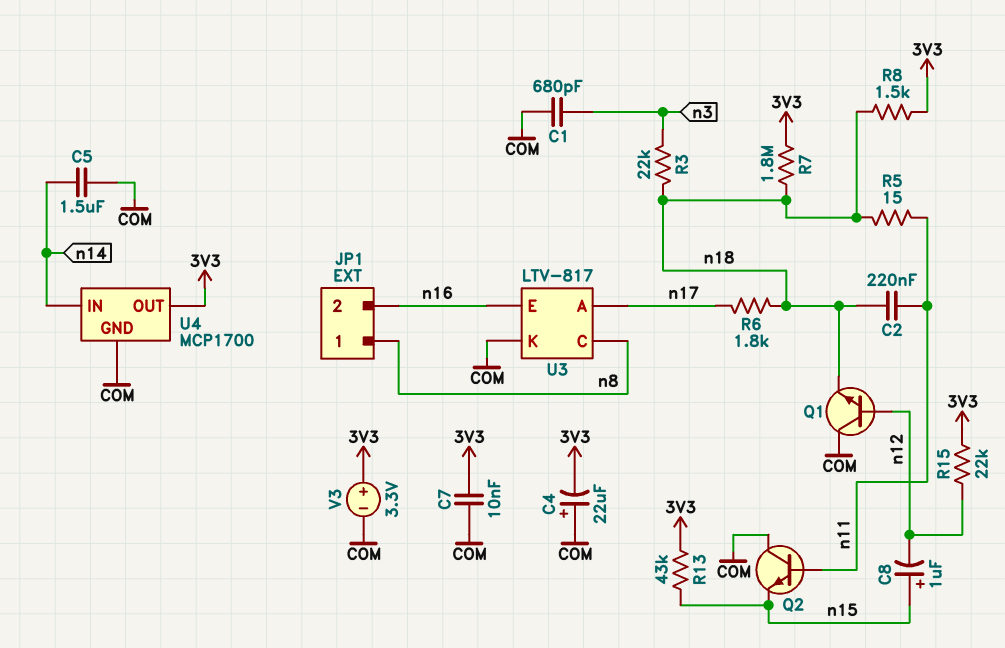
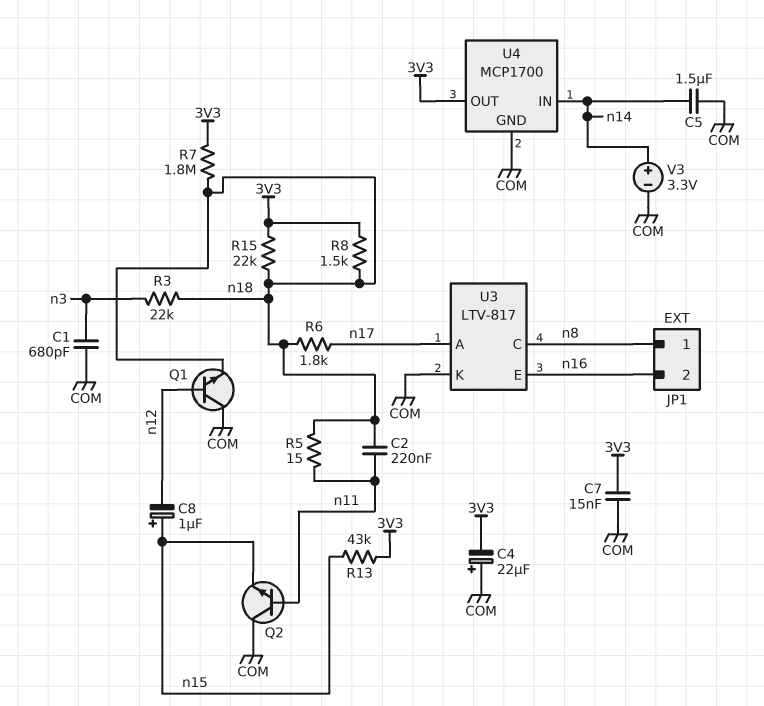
C7: 10nF (3V3, COM) -> 15nF (3V3, COM)
R15: 22k (3V3, n12) -> 22k (3V3, n18)
V3: 3.3V (plus 3V3, minus COM) -> 3.3V (plus n14, minus COM)

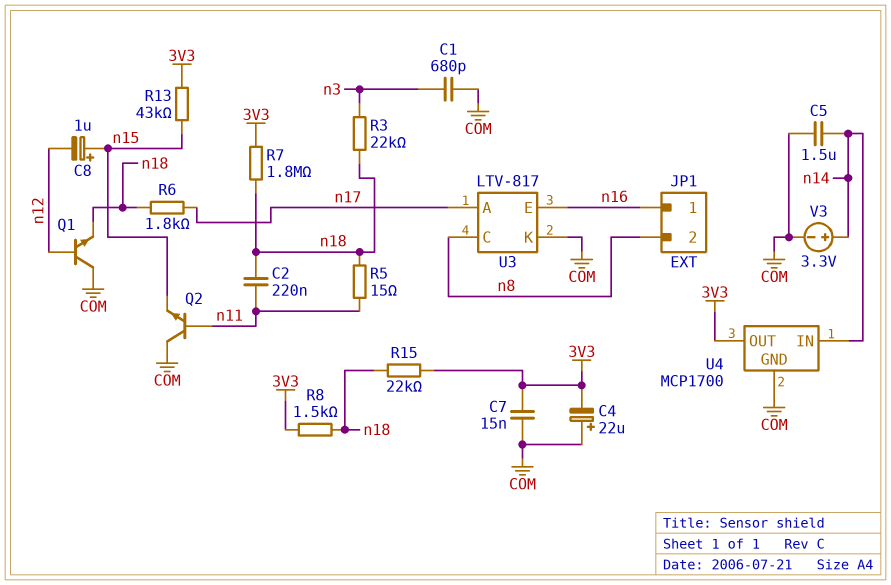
JP1 pin 1: n8 -> n16
JP1 pin 2: n16 -> n8

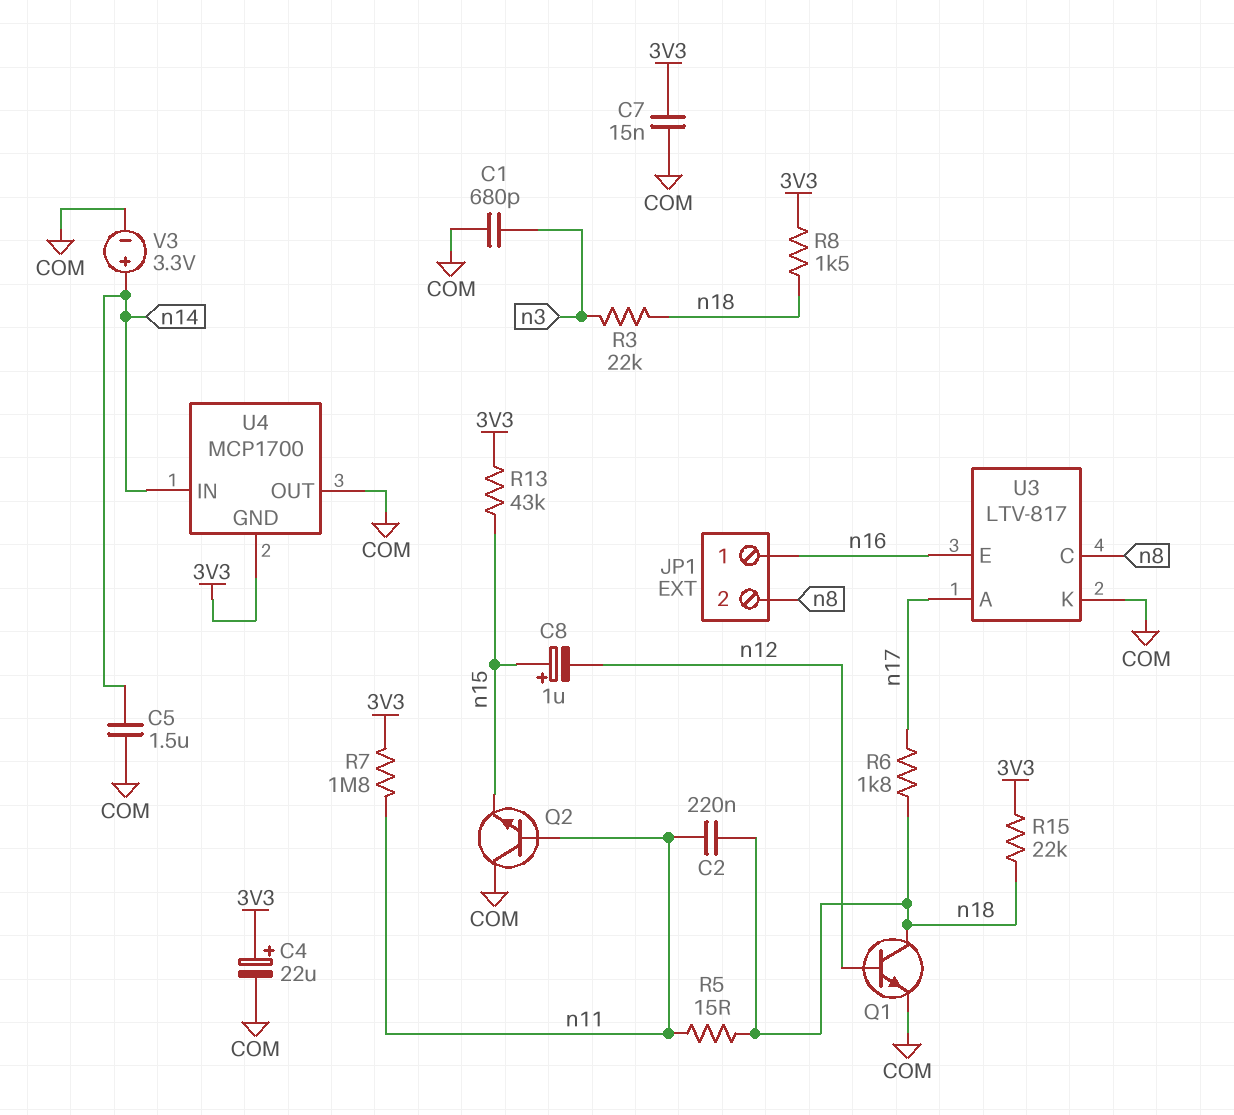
C4: 22uF (plus COM, minus 3V3) -> 22uF (plus 3V3, minus COM)
Q1: NPN (B n12, C COM, E n18) -> NPN (B n12, C n18, E COM)
R7: 1.8M (3V3, n18) -> 1.8M (3V3, n11)
U4 pin GND: COM -> 3V3
U4 pin OUT: 3V3 -> COM

